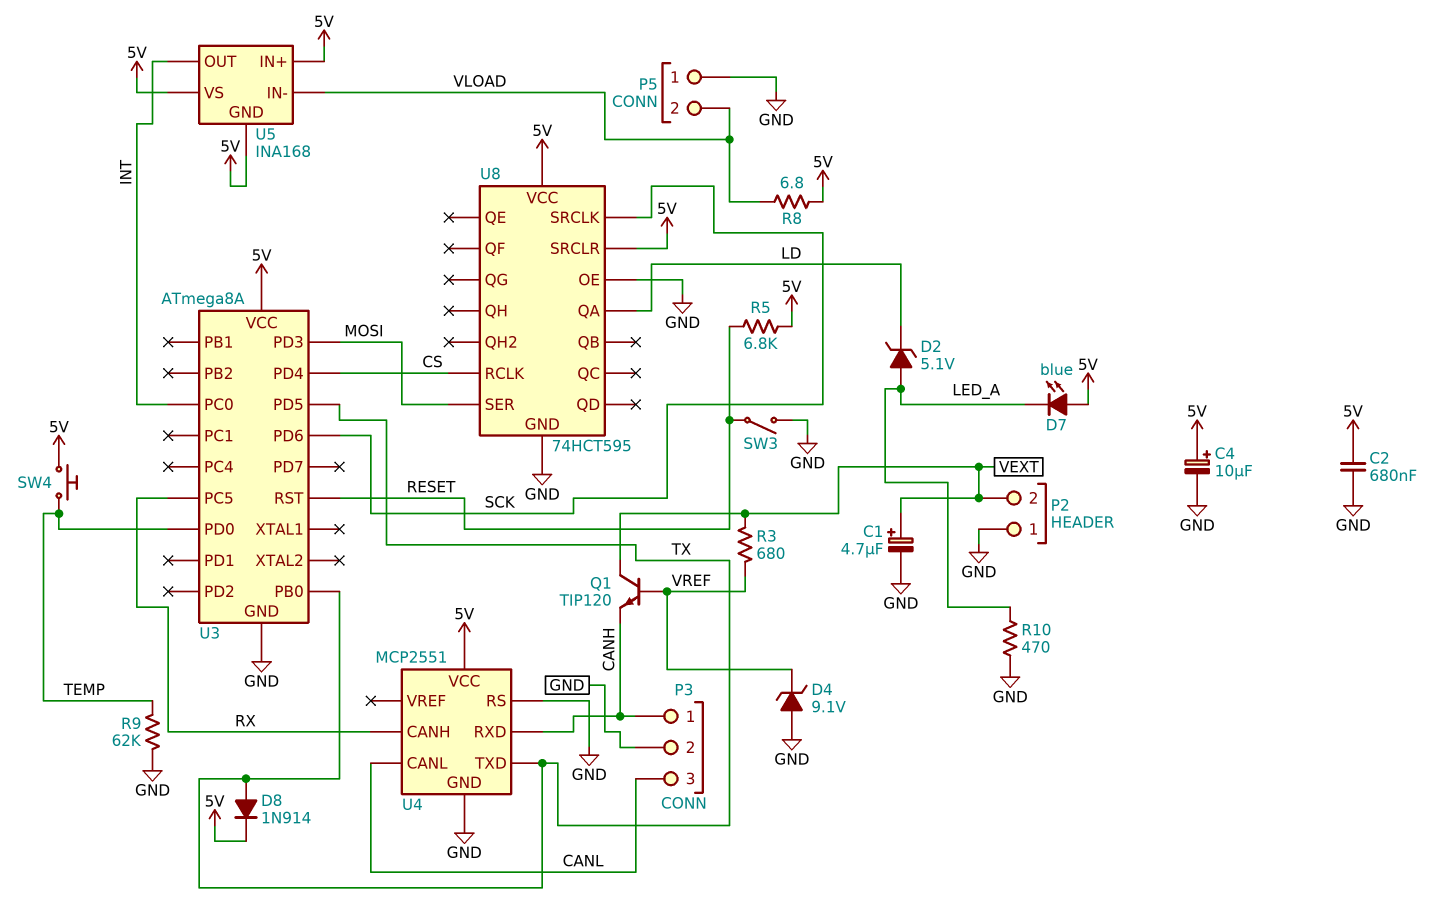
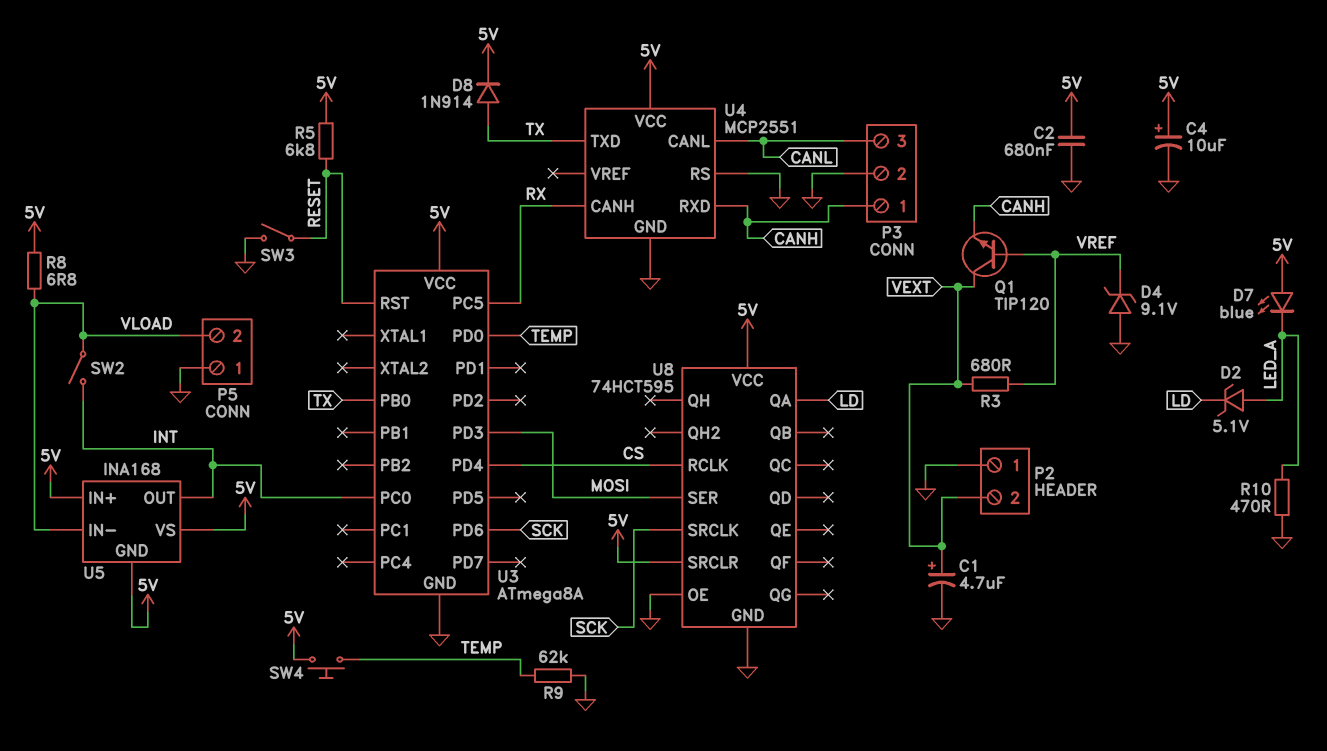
SW2: none -> switch (INT, VLOAD)
U3 pin PD5: TX -> none

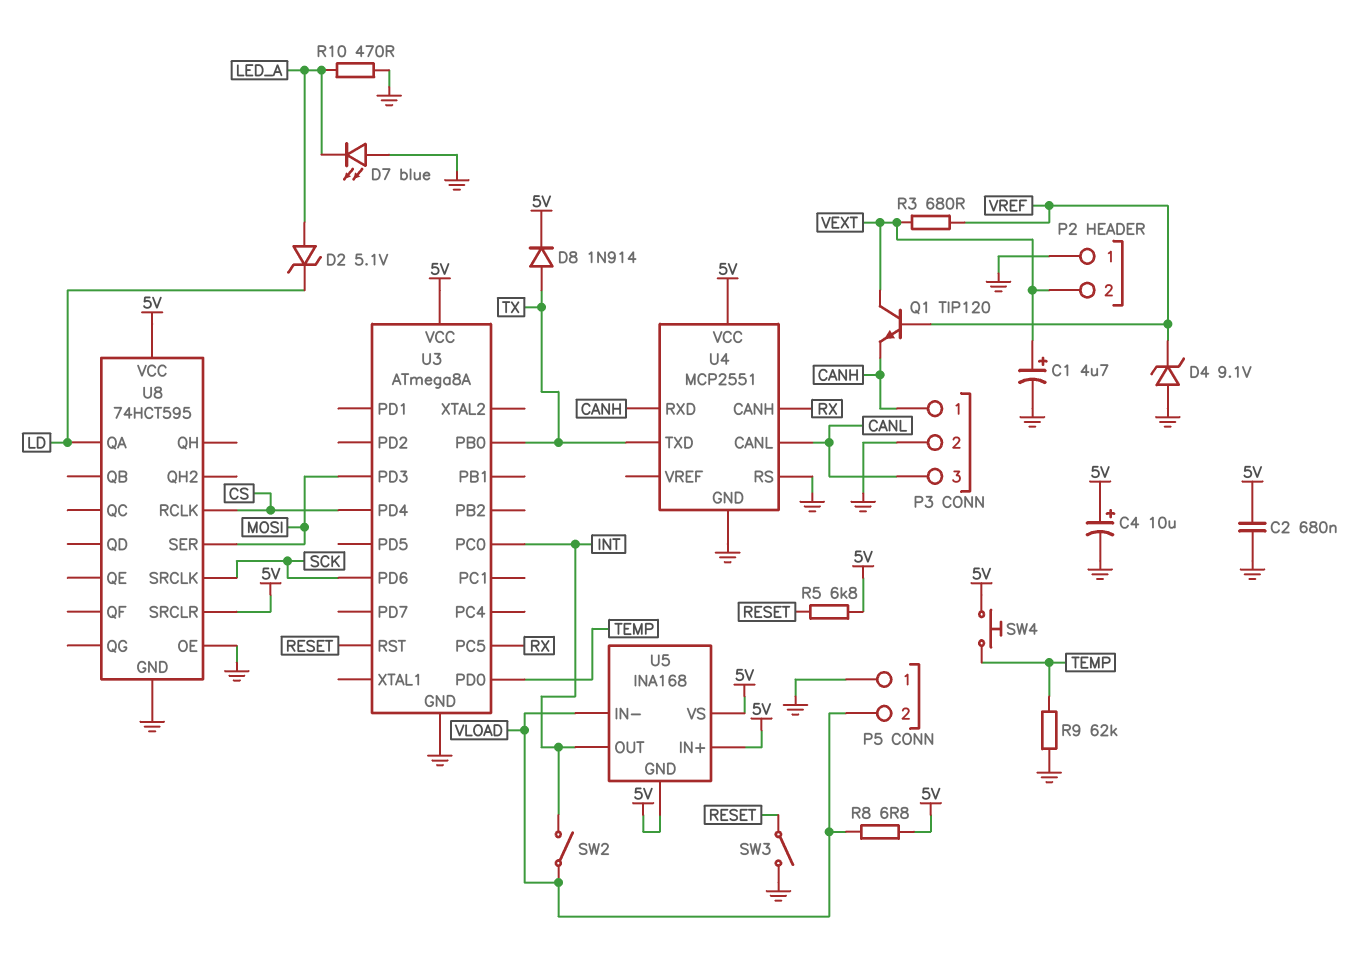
D7: LED blue (A 5V, K LED_A) -> LED blue (A GND, K LED_A)

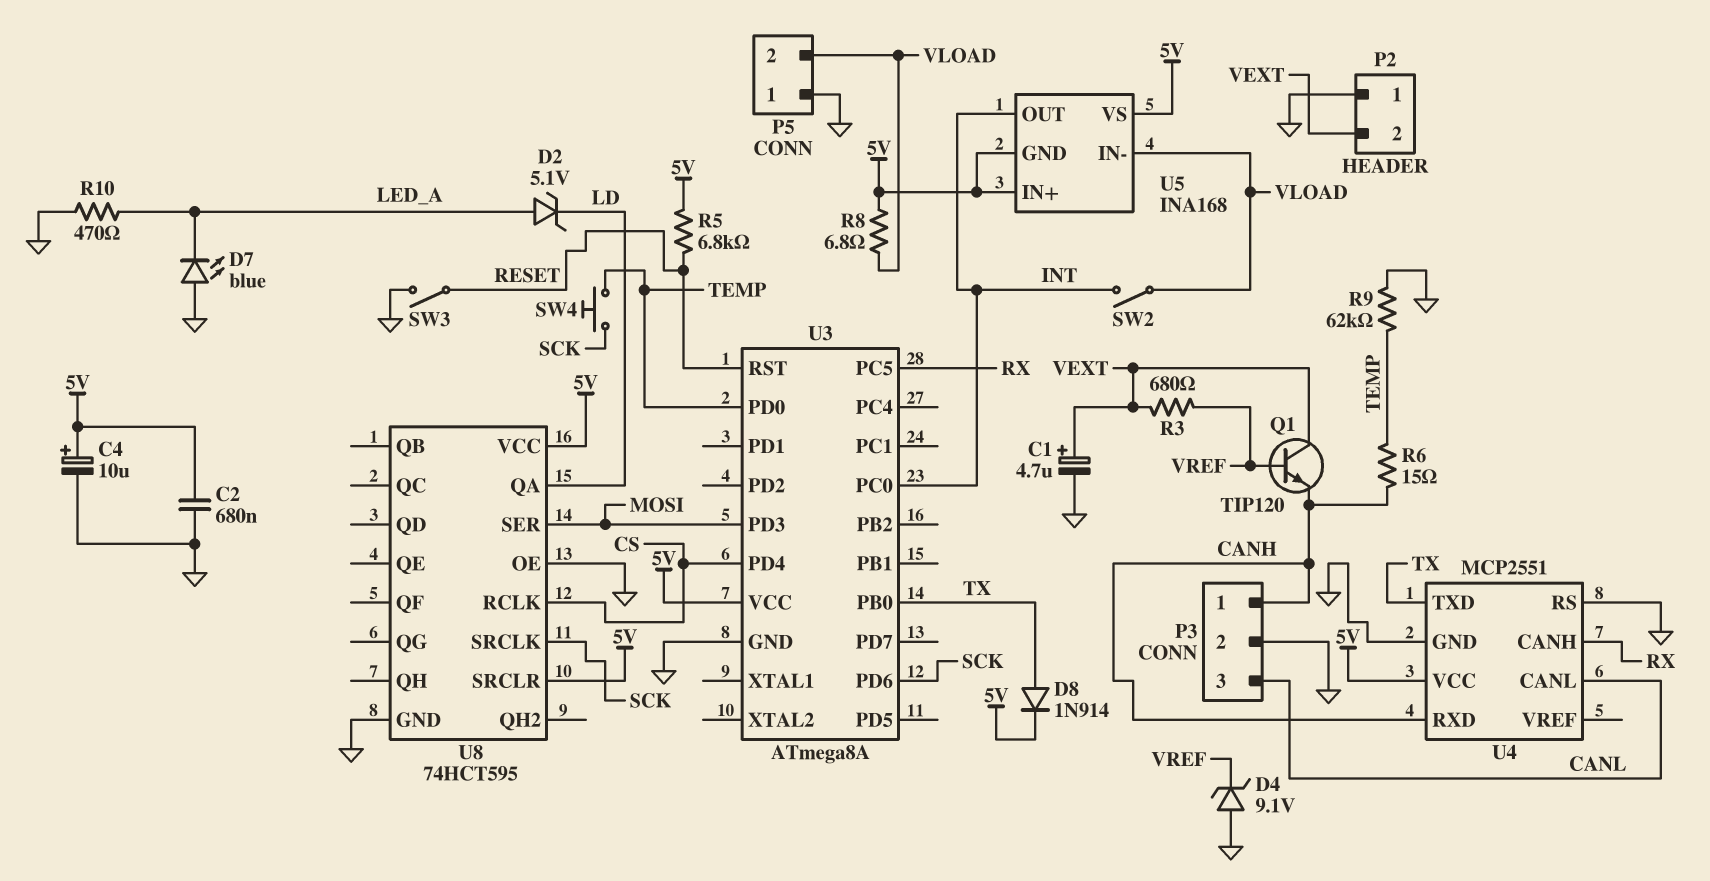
R6: none -> 15 (CANH, TEMP)
SW4: button (5V, TEMP) -> button (SCK, TEMP)

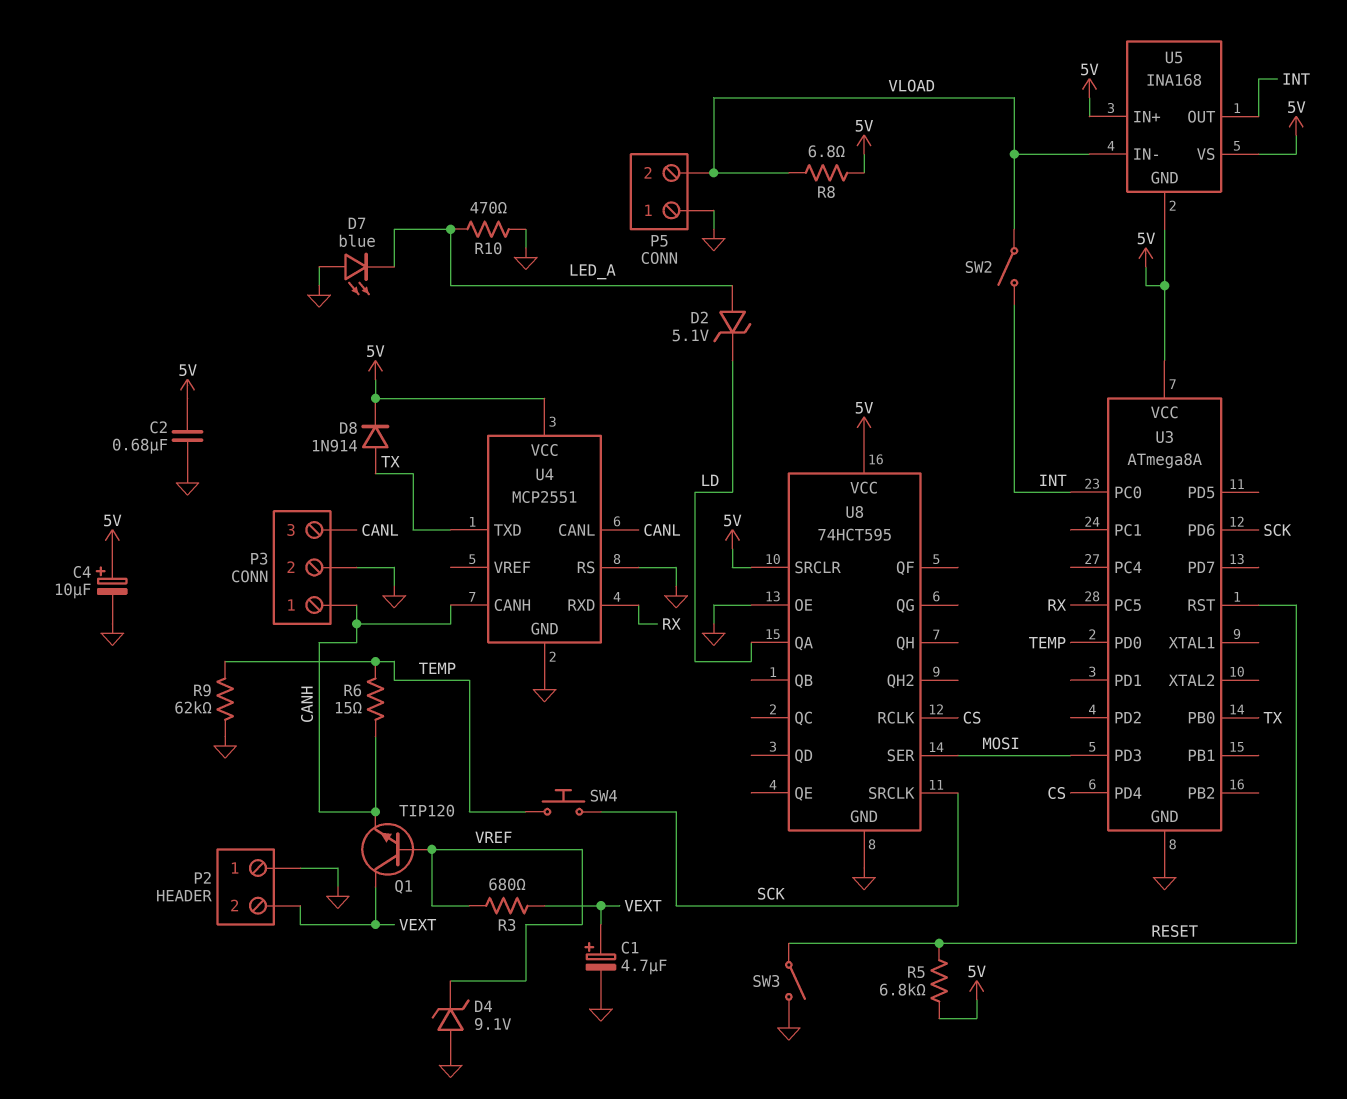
U4 pin CANH: RX -> CANH
U4 pin RXD: CANH -> RX

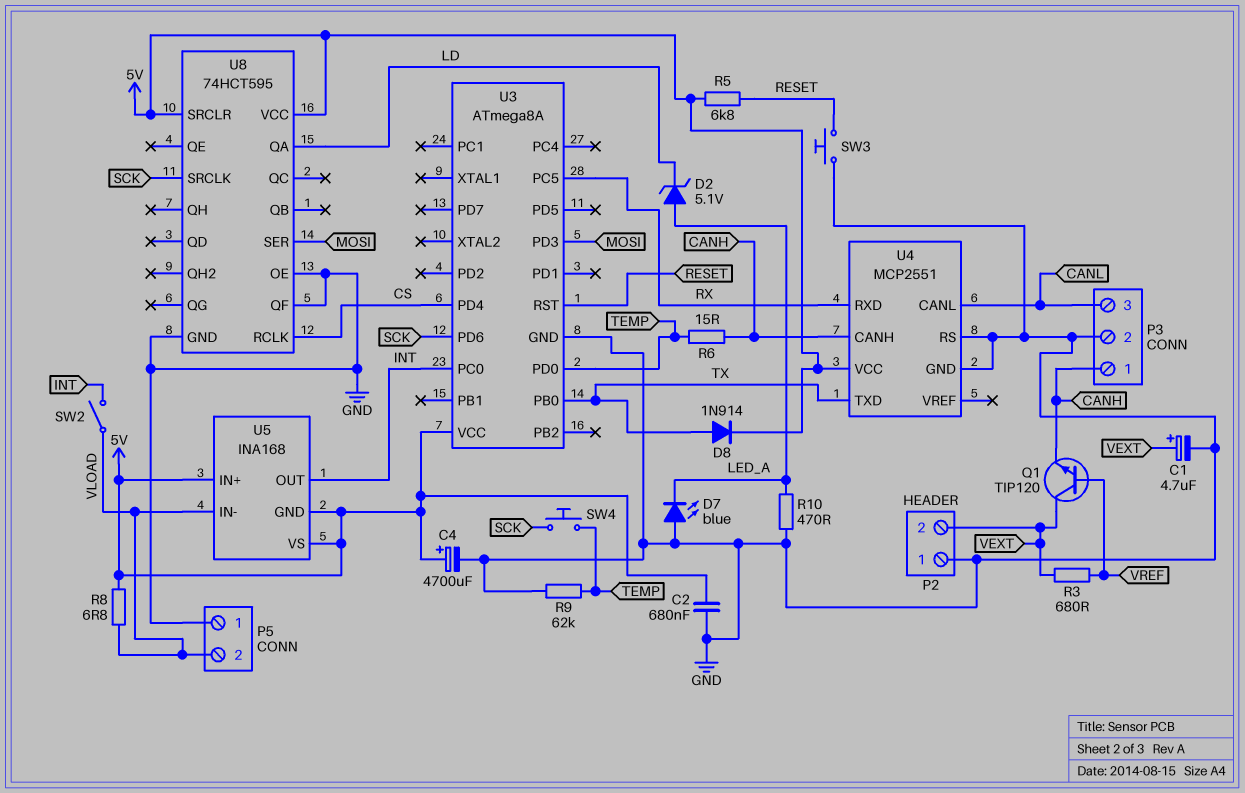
C4: 10uF (plus 5V, minus GND) -> 4700uF (plus 5V, minus GND)
D4: zener 9.1V (A GND, K VREF) -> none
SW3: switch (GND, RESET) -> button (GND, RESET)
U8 pin QF: none -> GND

